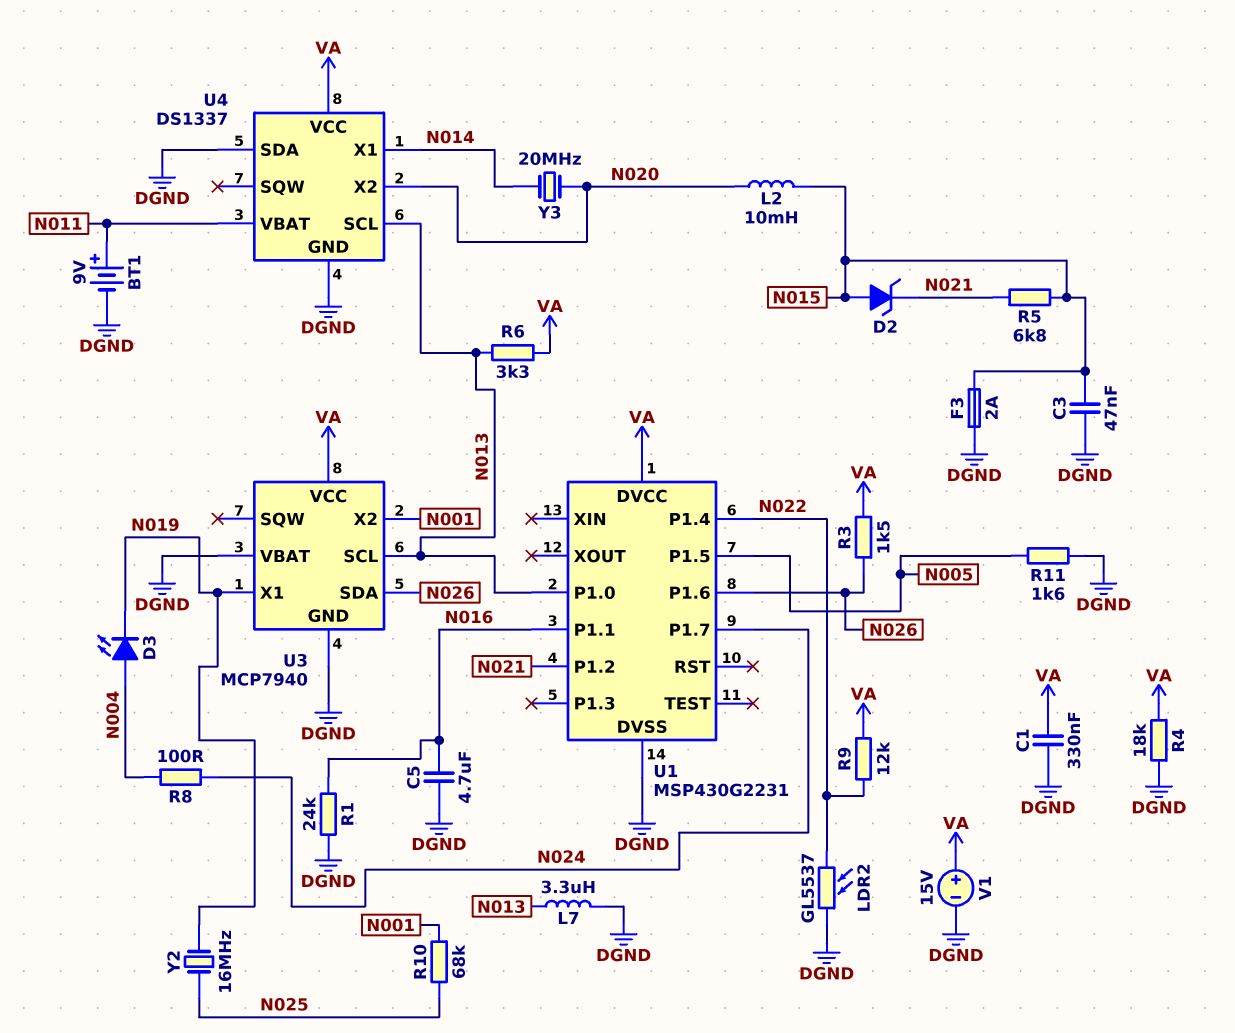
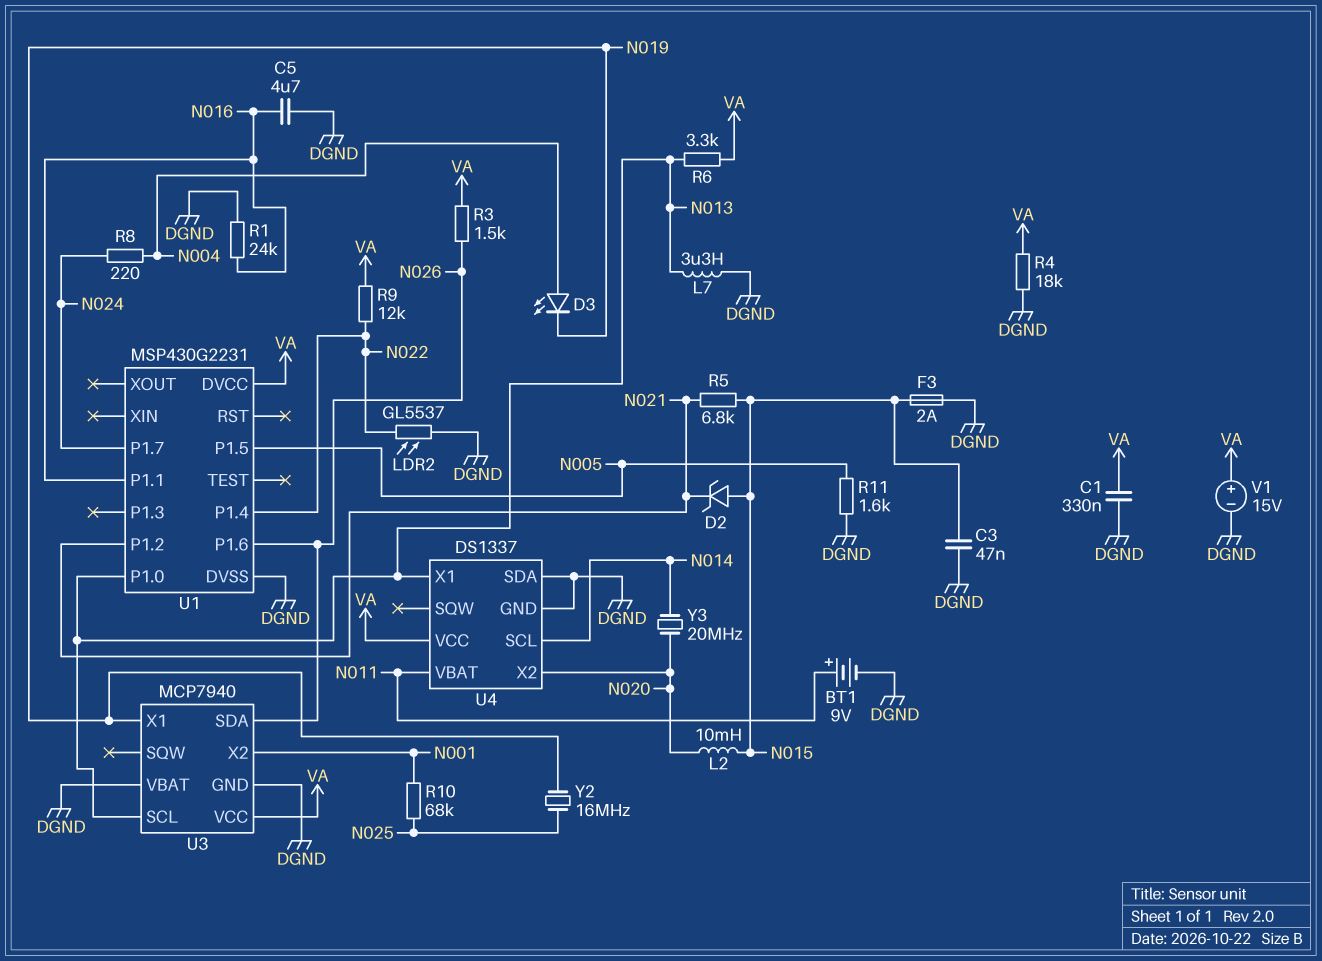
R8: 100 (N004, N024) -> 220 (N004, N024)
U4 pin SCL: N013 -> N014
U4 pin X1: N014 -> N013

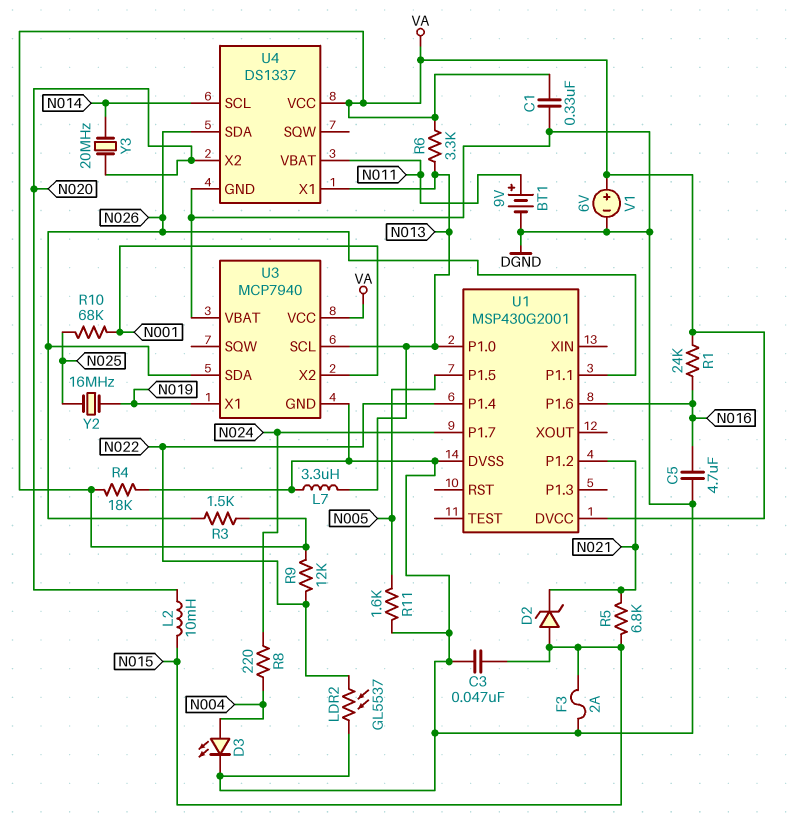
D3: LED (A N004, K N019) -> LED (A N004, K DGND)
R1: 24k (DGND, N016) -> 24k (N016, VA)
U1: MSP430G2231 -> MSP430G2001
U1 pin P1.1: N016 -> N026
U1 pin P1.6: N026 -> N016
U4 pin SDA: DGND -> N026
V1: 15V (plus VA, minus DGND) -> 6V (plus VA, minus DGND)

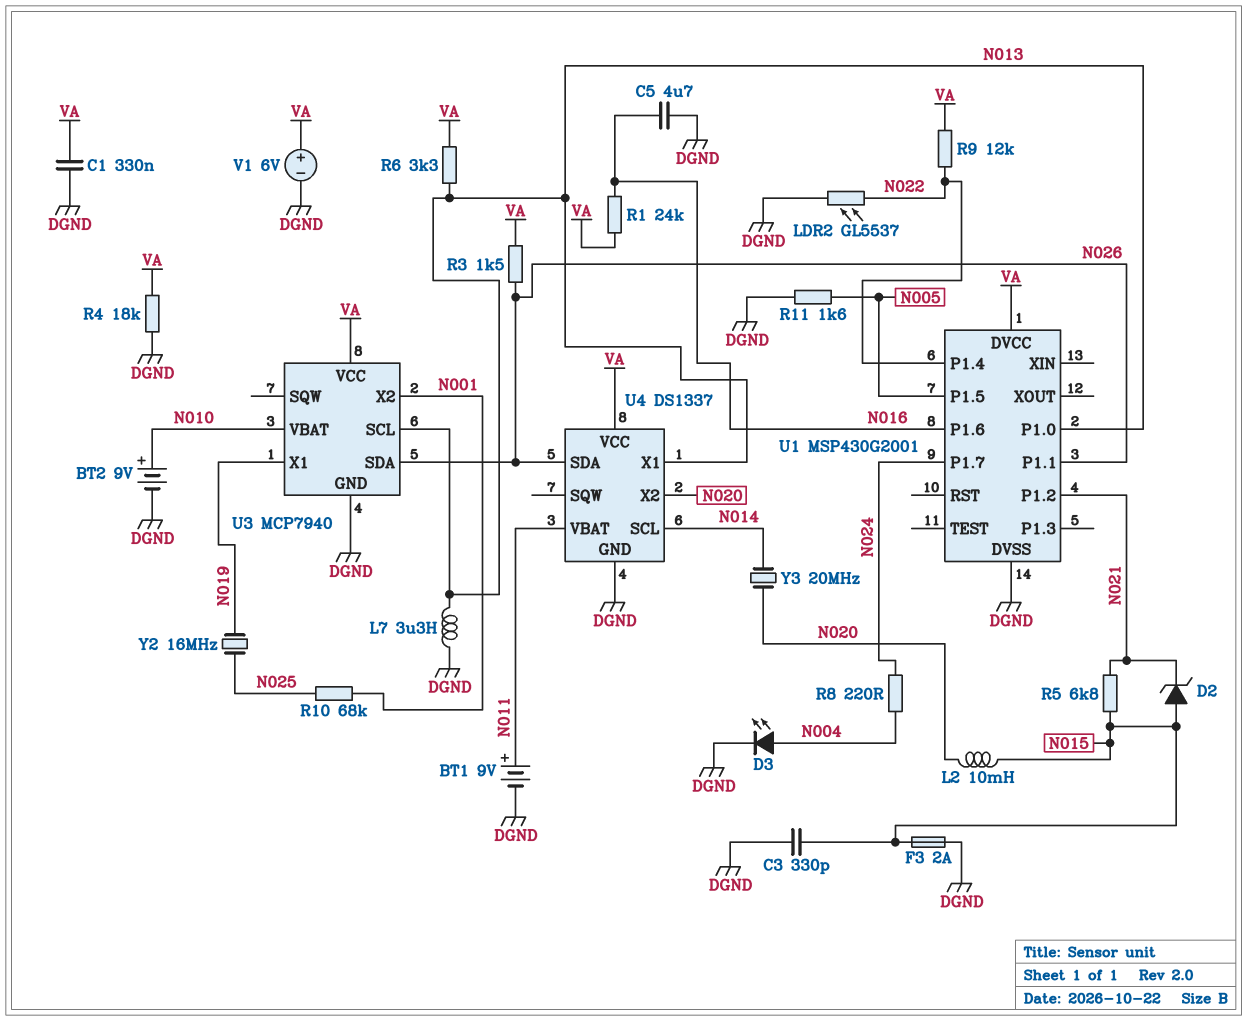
BT2: none -> 9V (plus N010, minus DGND)
C3: 47nF (DGND, N015) -> 330pF (DGND, N015)
U3 pin VBAT: DGND -> N010

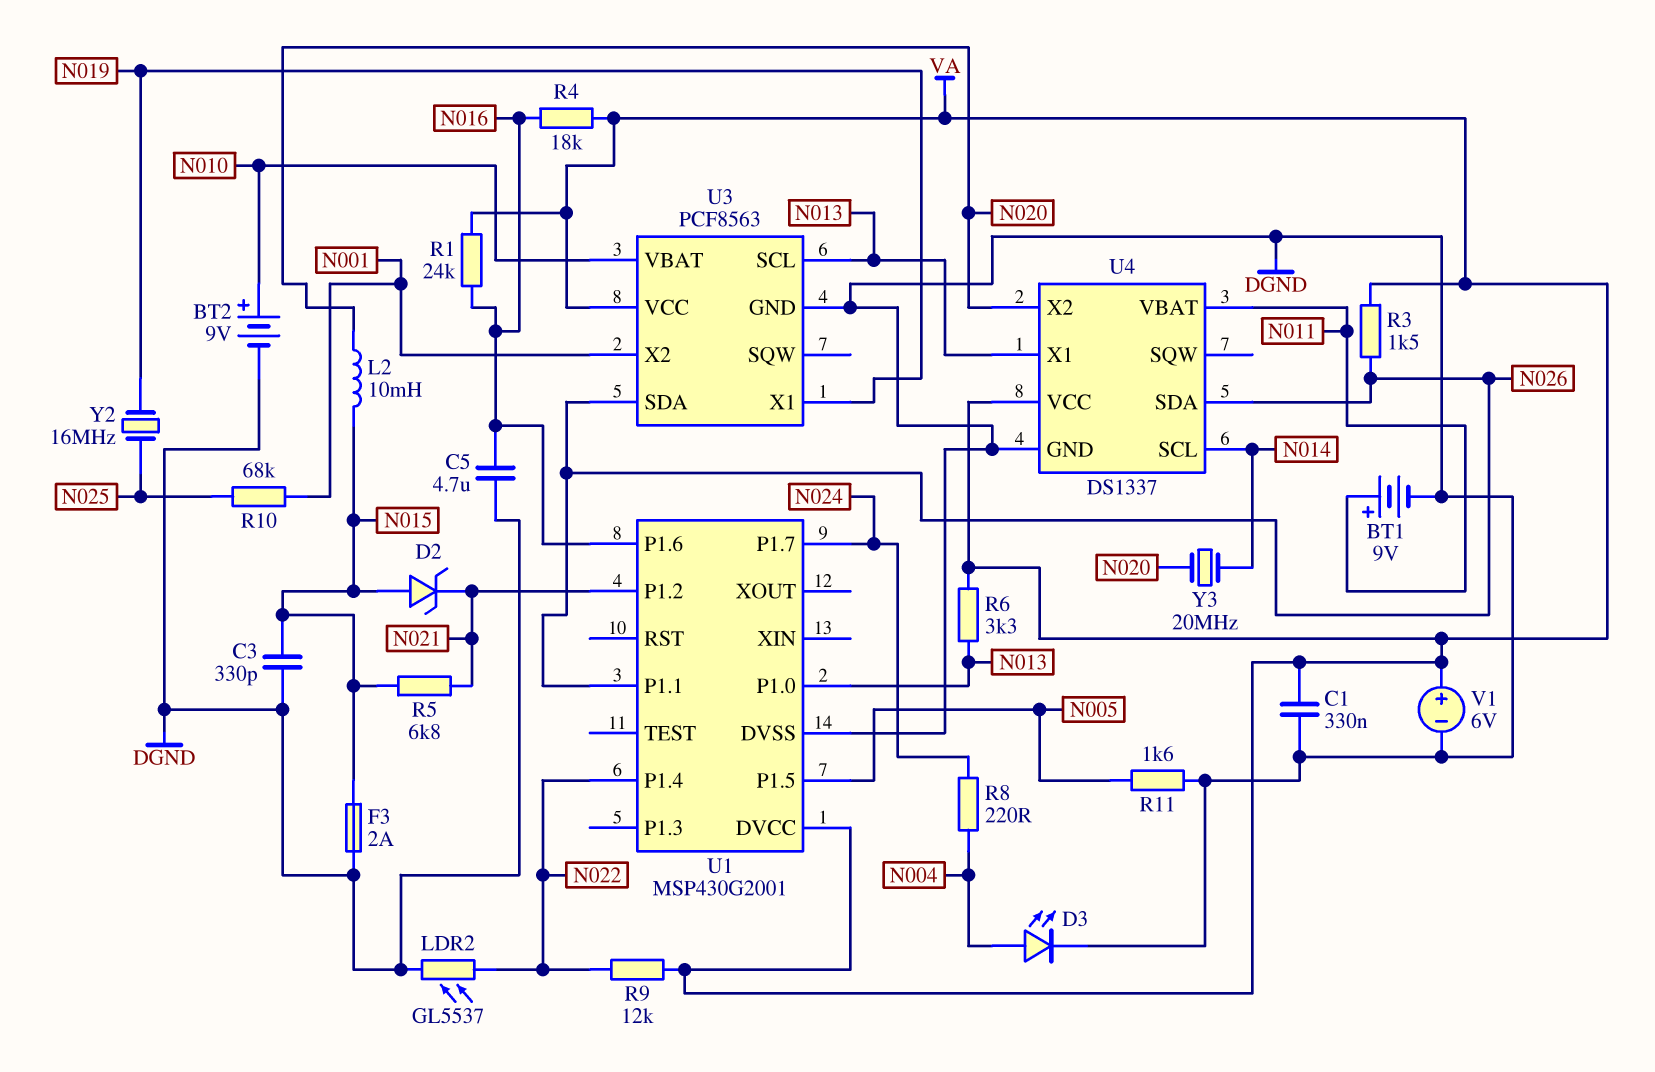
L7: 3.3uH (DGND, N013) -> none
R4: 18k (DGND, VA) -> 18k (N016, VA)
U3: MCP7940 -> PCF8563

